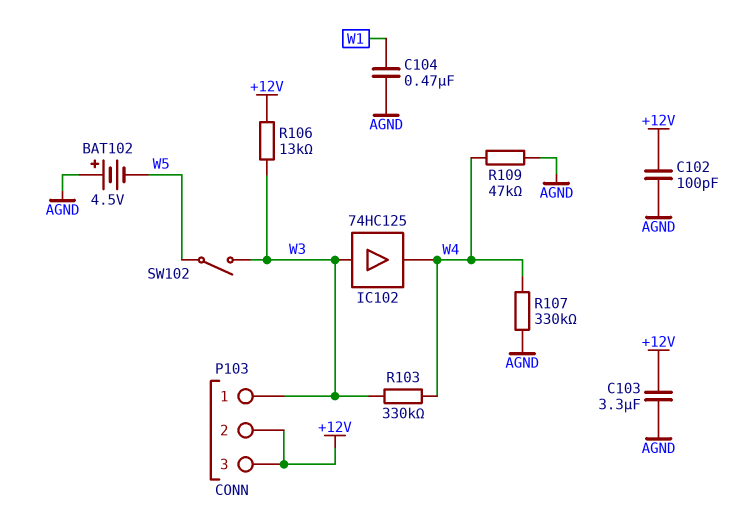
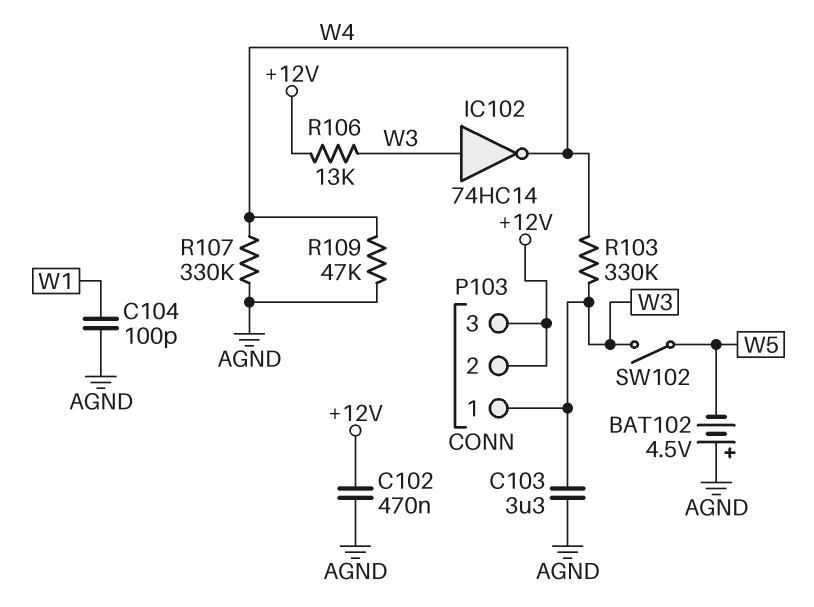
C102: 100pF (+12V, AGND) -> 470nF (+12V, AGND)
C103: 3.3uF (+12V, AGND) -> 3.3uF (AGND, W3)
C104: 470nF (AGND, W1) -> 100pF (AGND, W1)
IC102: buffer 74HC125 (in W3, out W4) -> NOT 74HC14 (in W3, out W4)

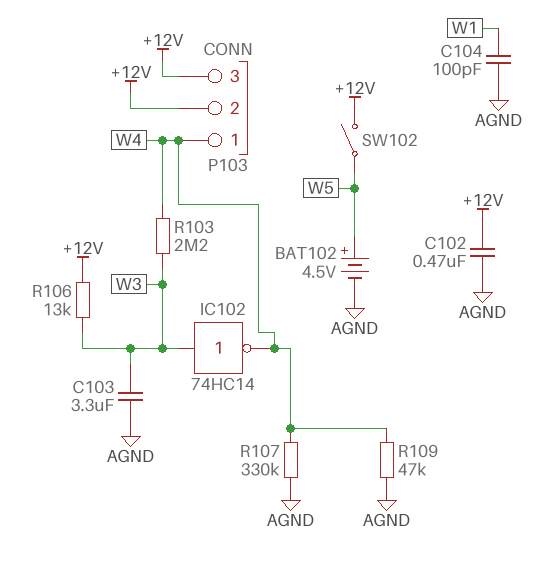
BAT102: 4.5V (plus AGND, minus W5) -> 4.5V (plus W5, minus AGND)
P103 pin 1: W3 -> W4
R103: 330k (W3, W4) -> 2.2M (W3, W4)
SW102: switch (W3, W5) -> switch (+12V, W5)

